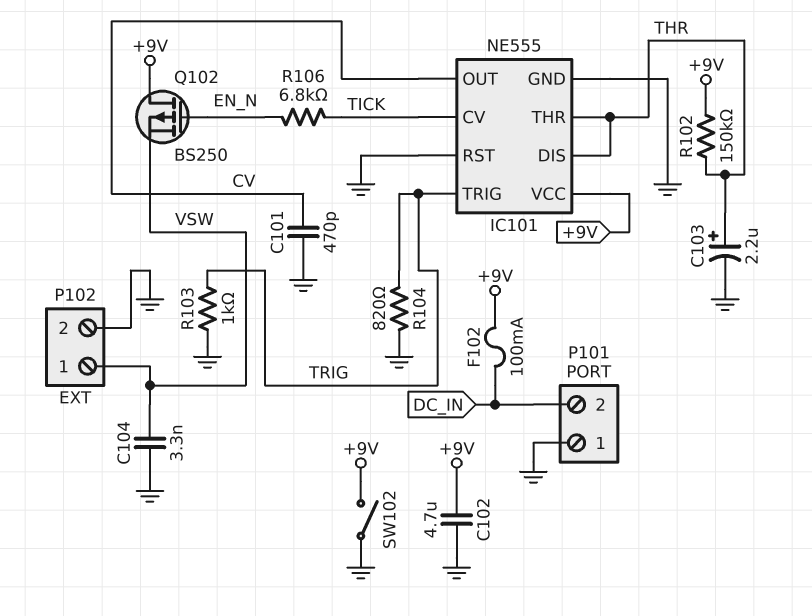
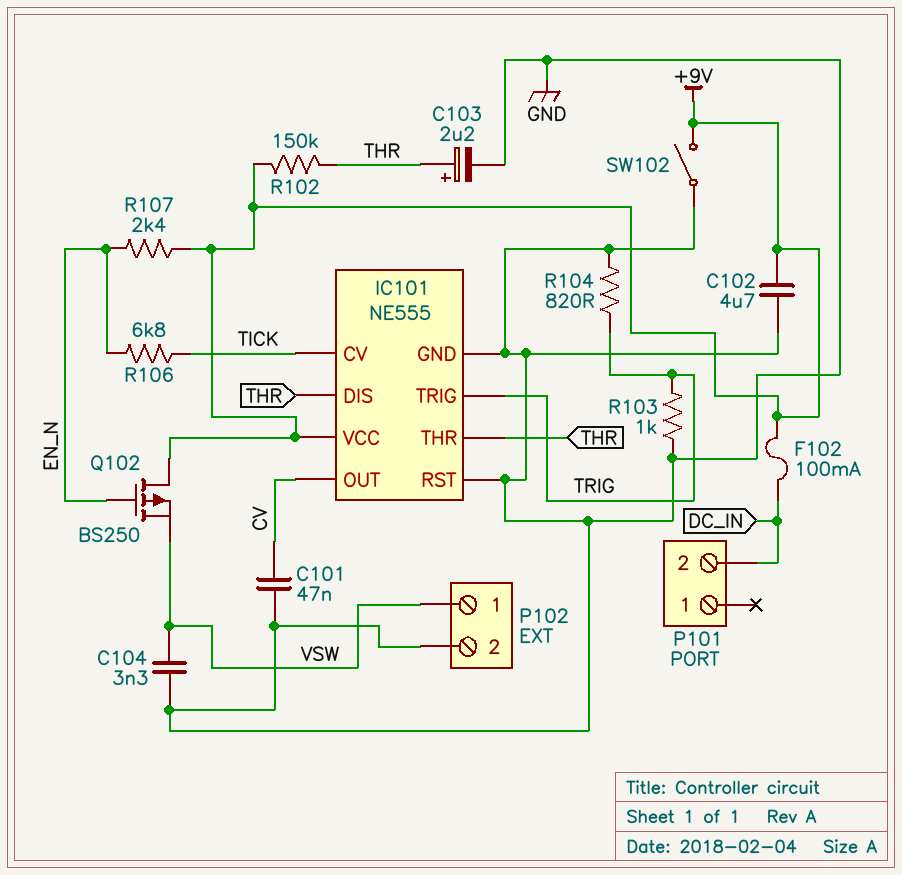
C101: 470pF (CV, GND) -> 47nF (CV, GND)
P101 pin 1: GND -> none
R107: none -> 2.4k (+9V, EN_N)

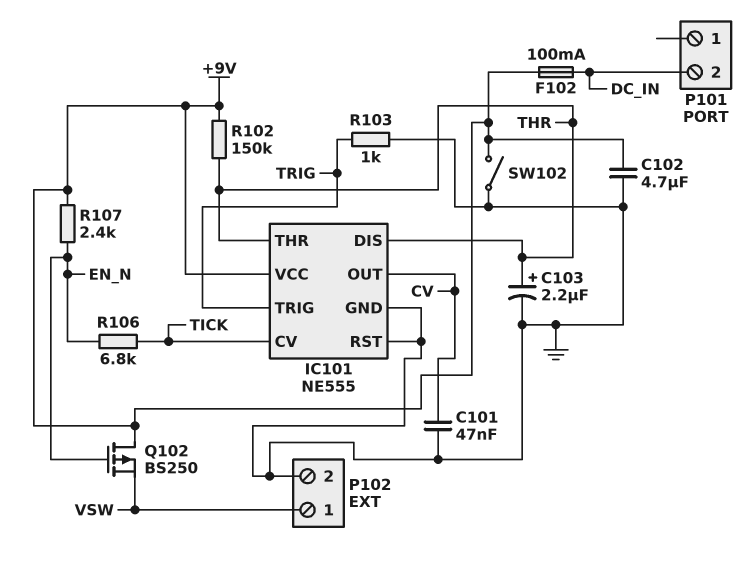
C104: 3.3nF (GND, VSW) -> none
R104: 820 (GND, TRIG) -> none

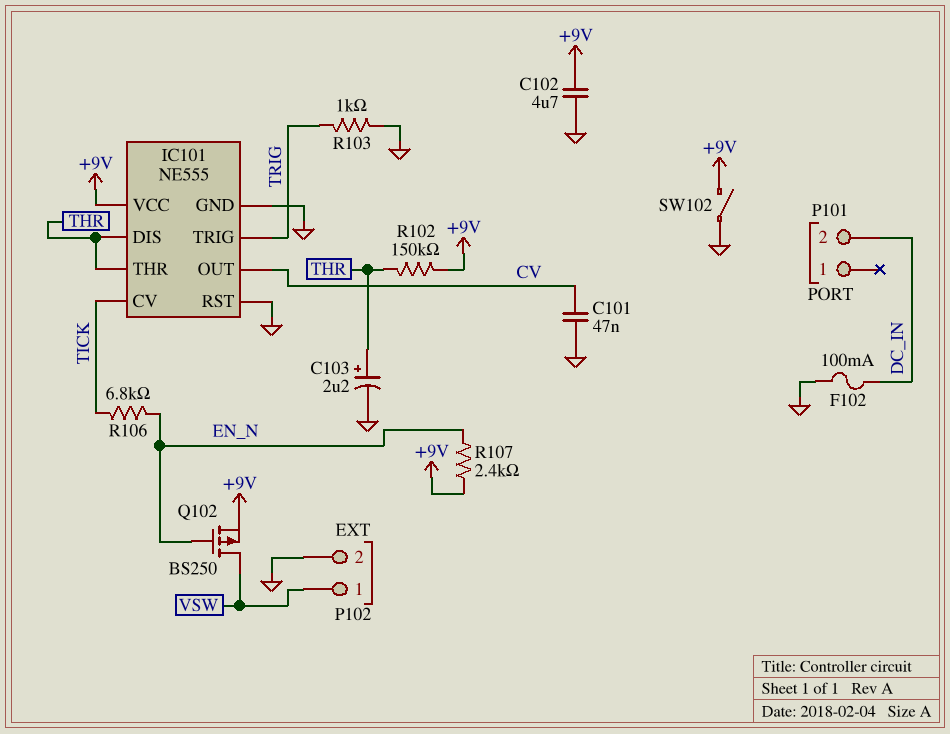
F102: 100mA (+9V, DC_IN) -> 100mA (DC_IN, GND)
Q102: PMOS BS250 (G EN_N, D +9V, S VSW) -> PMOS BS250 (G EN_N, D VSW, S +9V)

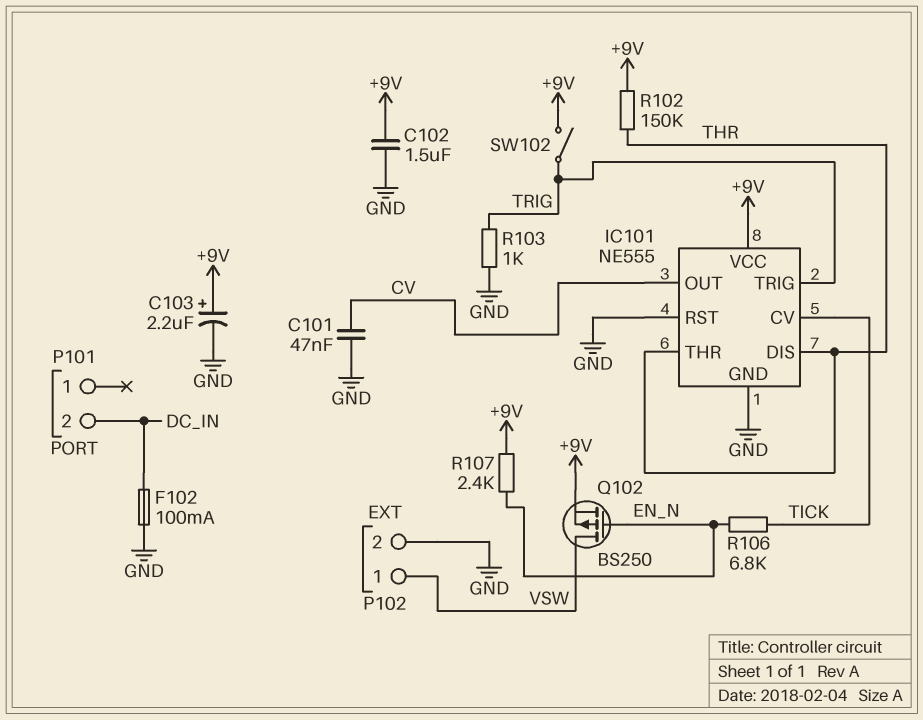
C102: 4.7uF (+9V, GND) -> 1.5uF (+9V, GND)
C103: 2.2uF (plus THR, minus GND) -> 2.2uF (plus +9V, minus GND)
SW102: switch (+9V, GND) -> switch (+9V, TRIG)

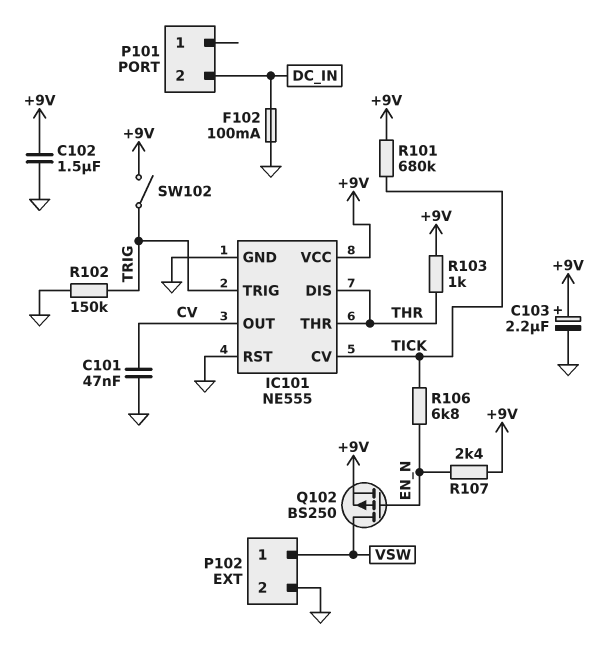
R101: none -> 680k (+9V, TICK)
R102: 150k (+9V, THR) -> 150k (GND, TRIG)
R103: 1k (GND, TRIG) -> 1k (+9V, THR)

